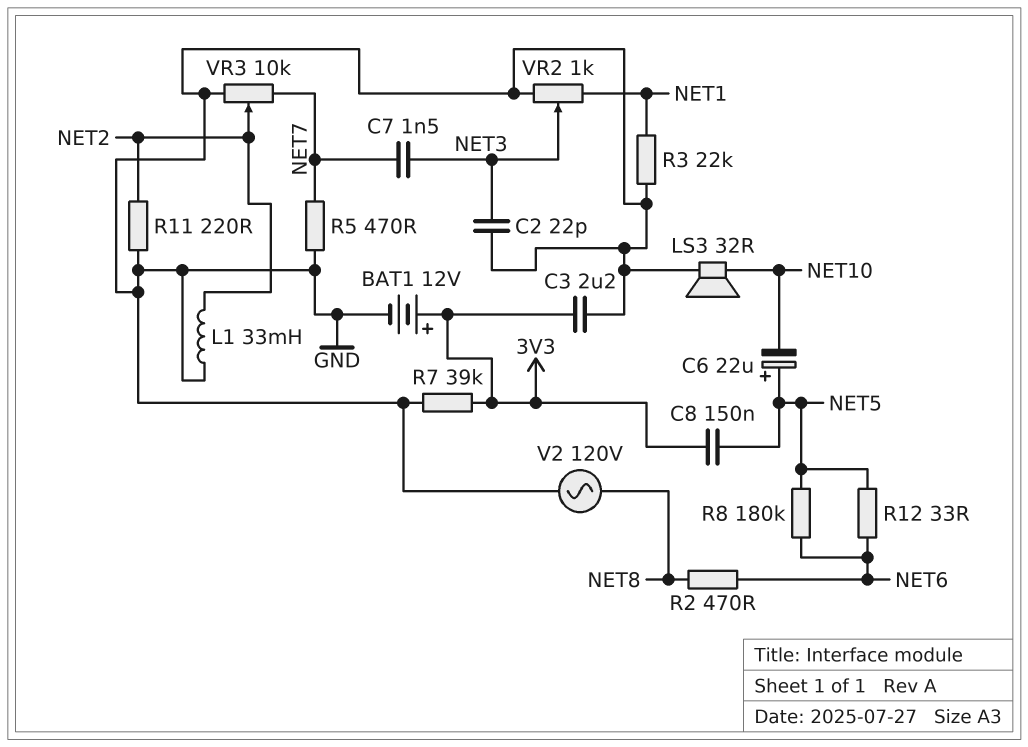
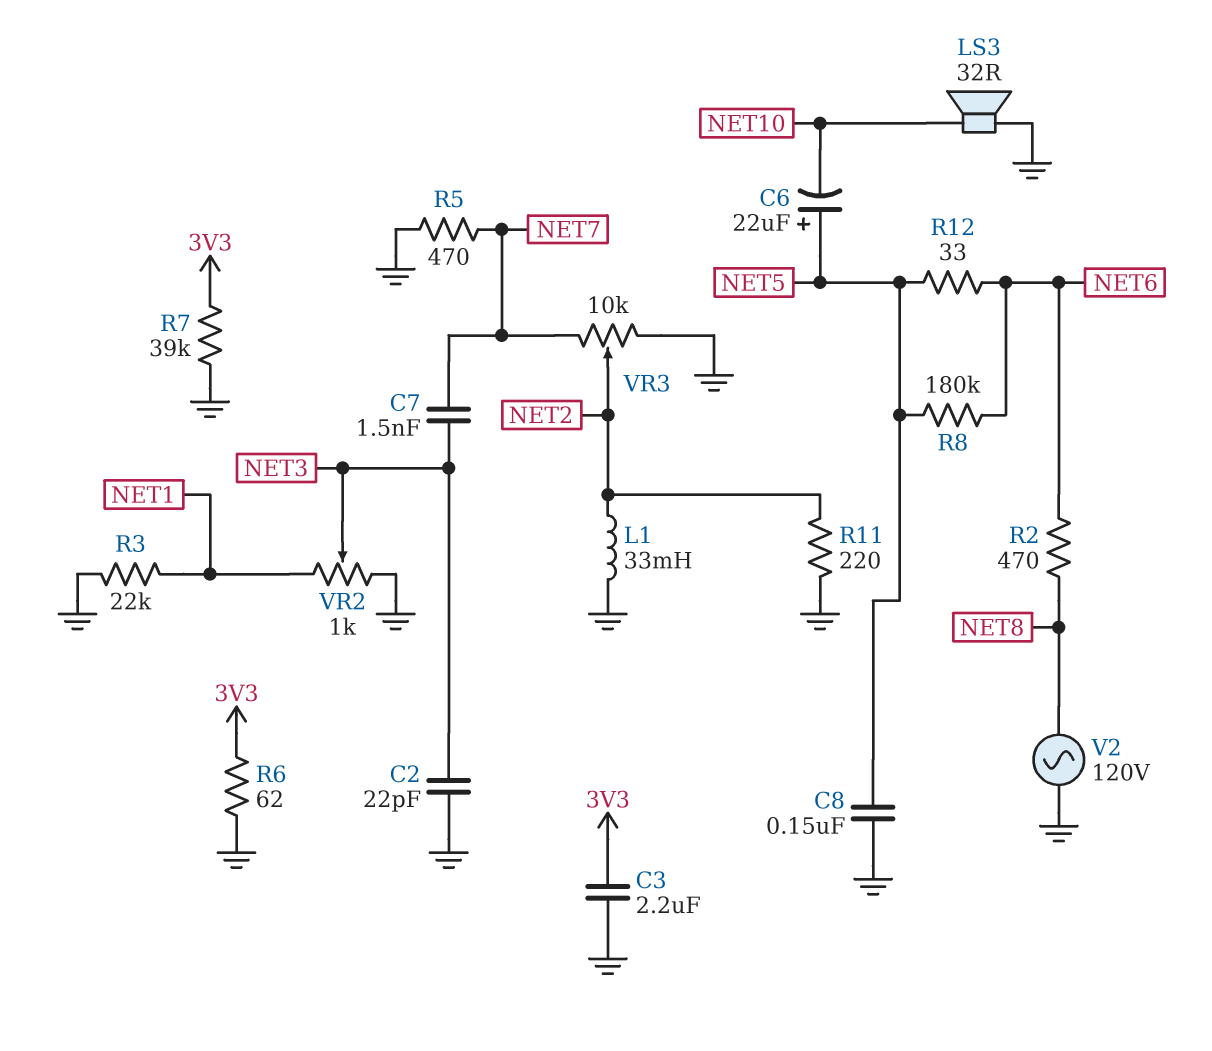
BAT1: 12V (plus 3V3, minus GND) -> none
C8: 150nF (3V3, NET5) -> 150nF (GND, NET5)
R6: none -> 62 (3V3, GND)

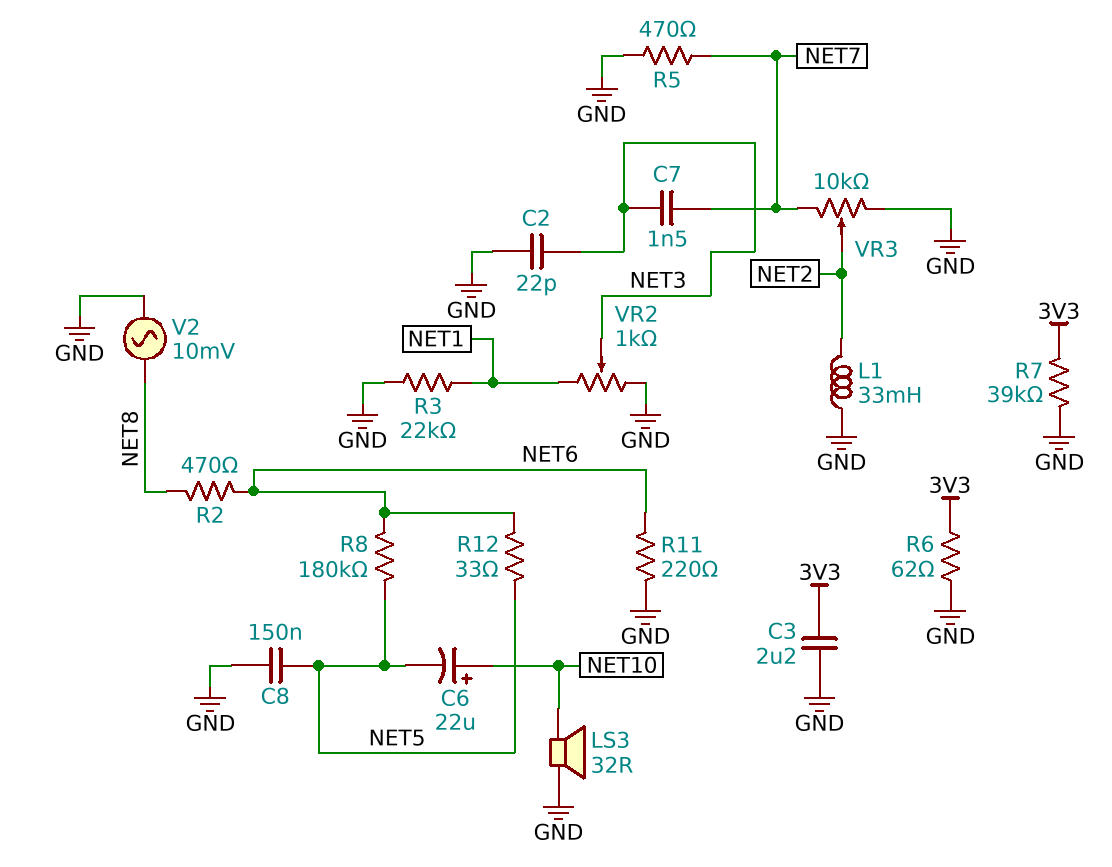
C6: 22uF (plus NET5, minus NET10) -> 22uF (plus NET10, minus NET5)
R11: 220 (GND, NET2) -> 220 (GND, NET6)
V2: AC 120V (GND, NET8) -> AC 10mV (GND, NET8)

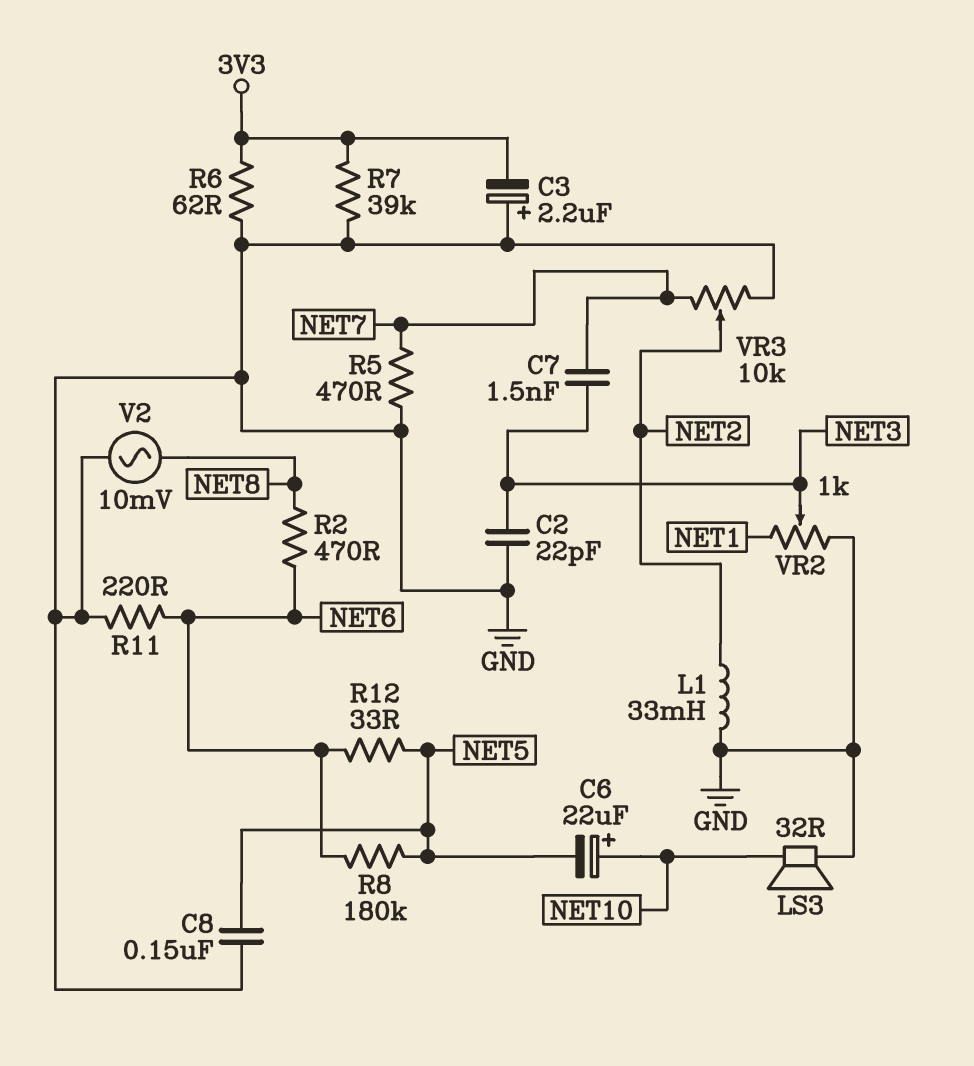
C3: 2.2uF (3V3, GND) -> 2.2uF (plus GND, minus 3V3)
R3: 22k (GND, NET1) -> none

